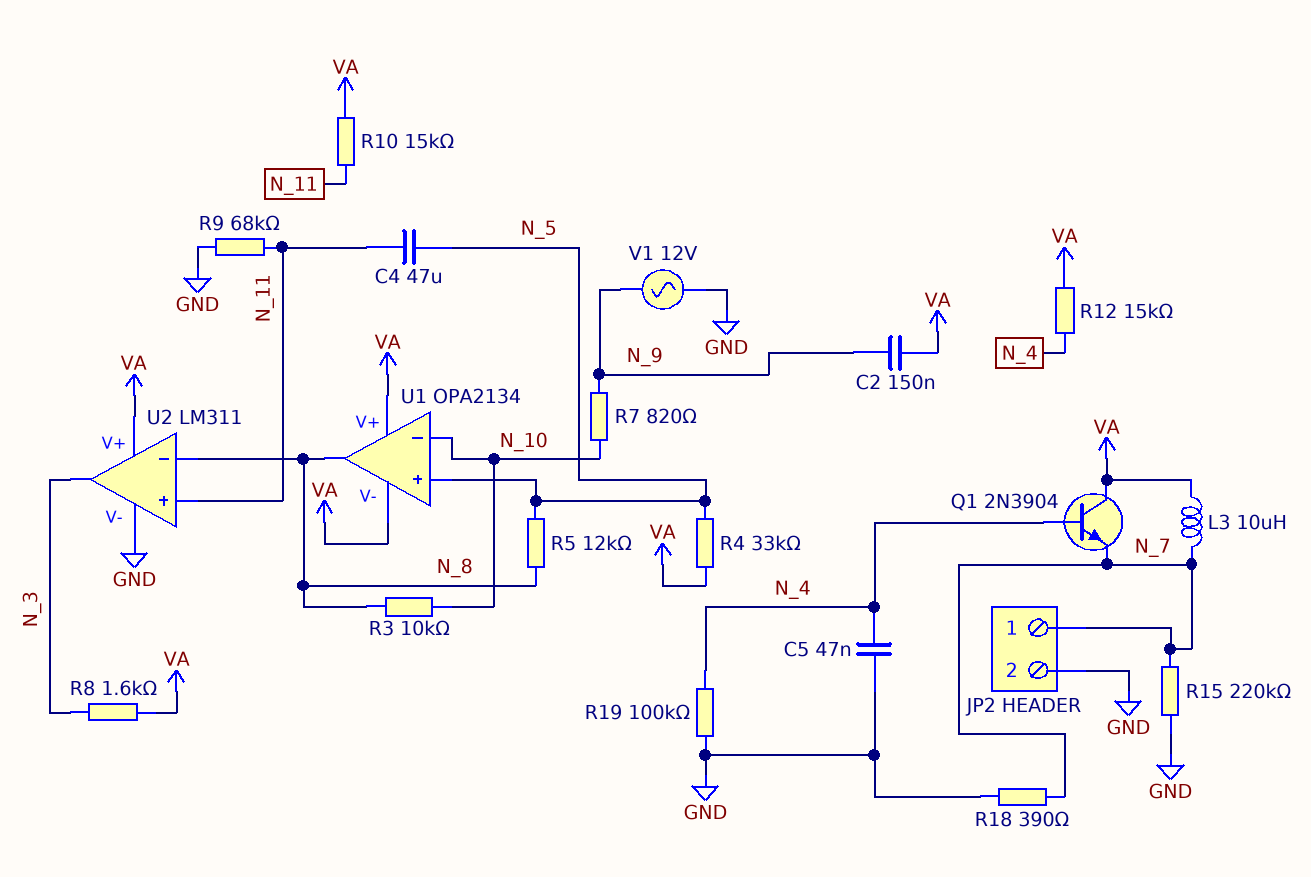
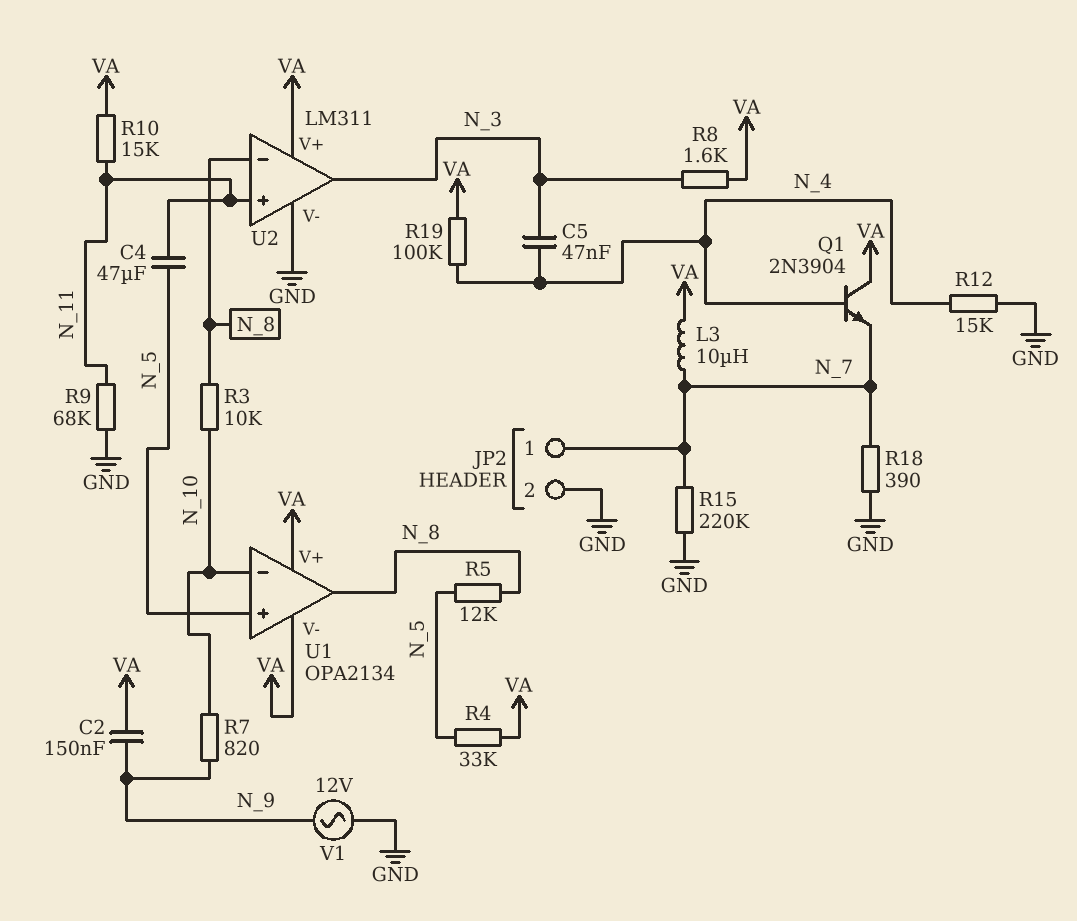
C5: 47nF (GND, N_4) -> 47nF (N_3, N_4)
R12: 15k (N_4, VA) -> 15k (GND, N_4)
R19: 100k (GND, N_4) -> 100k (N_4, VA)

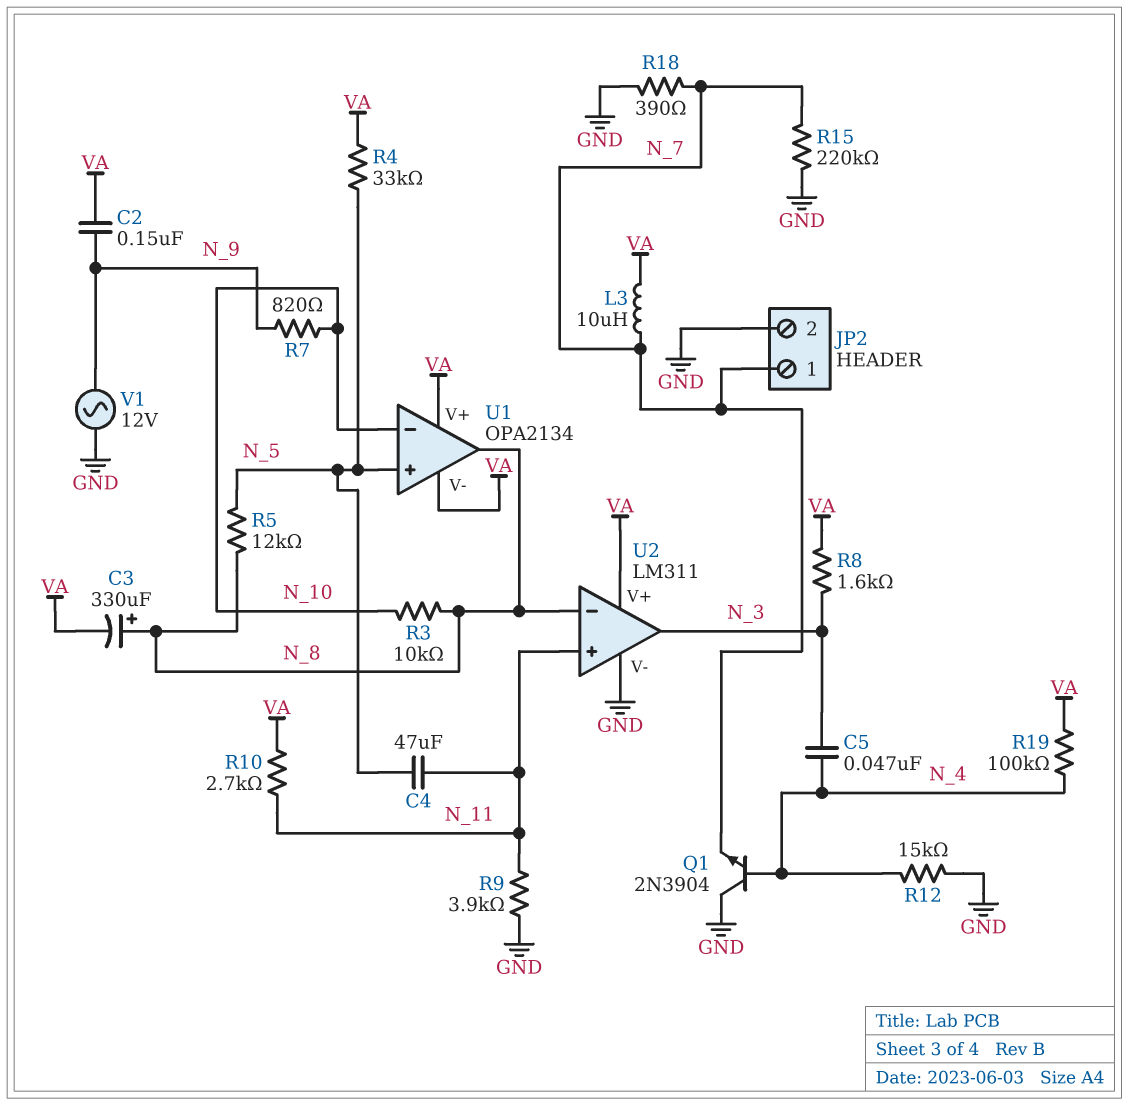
C3: none -> 330uF (plus N_8, minus VA)
Q1: NPN 2N3904 (B N_4, C VA, E N_7) -> NPN 2N3904 (B N_4, C GND, E N_7)
R9: 68k (GND, N_11) -> 3.9k (GND, N_11)
R10: 15k (N_11, VA) -> 2.7k (N_11, VA)

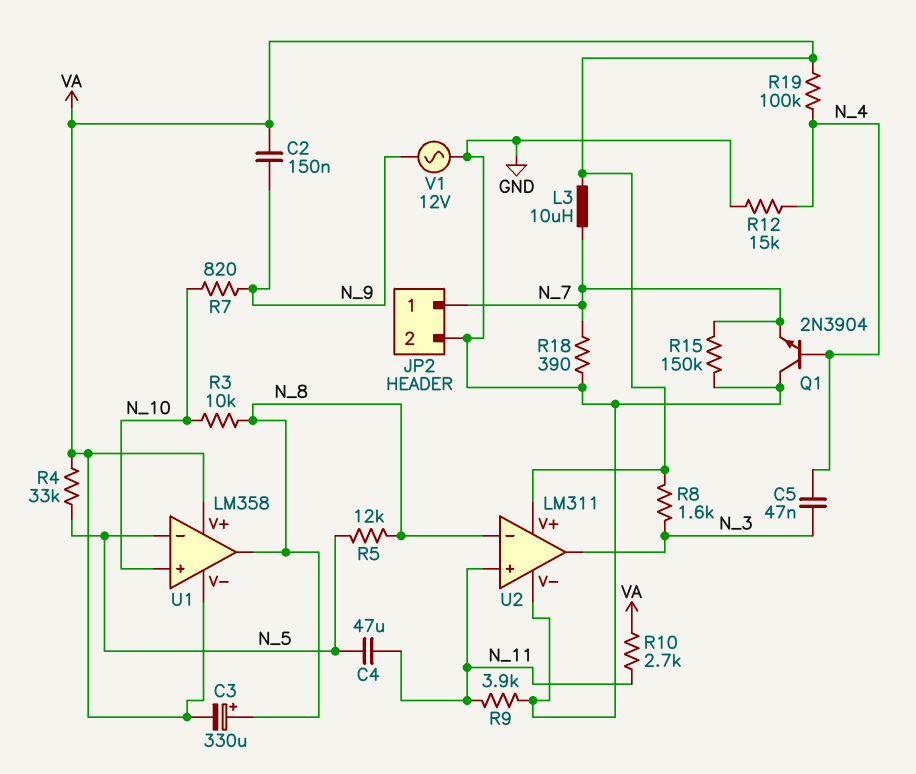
R15: 220k (GND, N_7) -> 150k (GND, N_7)
U1: OPA2134 -> LM358
U1 pin in+: N_5 -> N_10
U1 pin in-: N_10 -> N_5

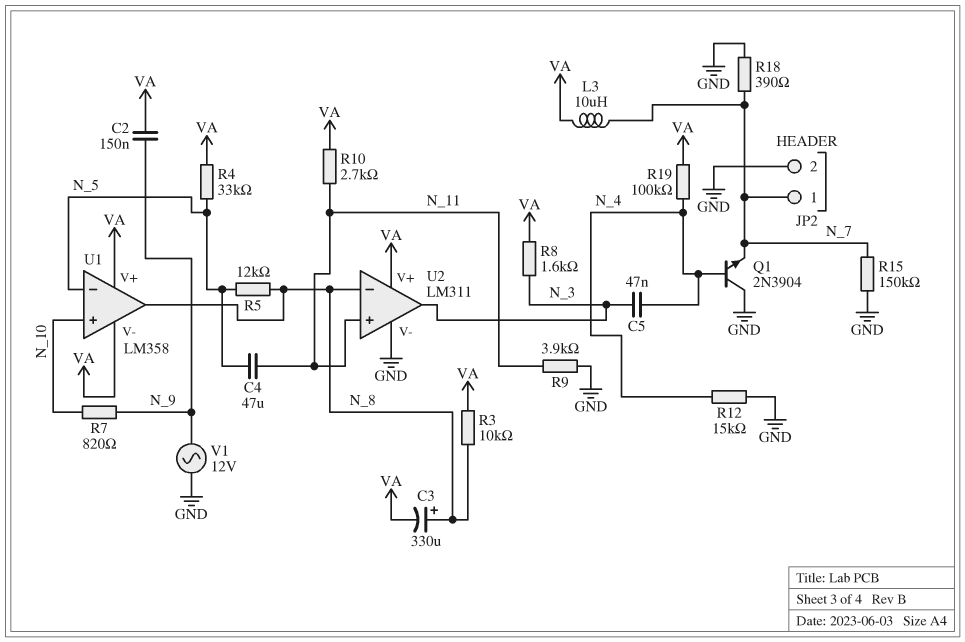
R3: 10k (N_8, N_10) -> 10k (N_8, VA)

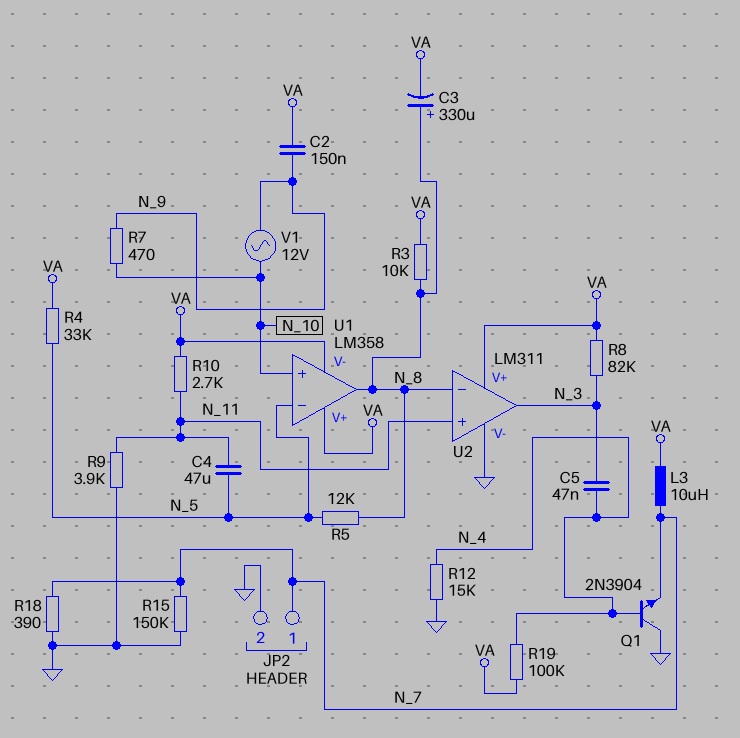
R7: 820 (N_9, N_10) -> 470 (N_9, N_10)
R8: 1.6k (N_3, VA) -> 82k (N_3, VA)
V1: AC 12V (GND, N_9) -> AC 12V (N_9, N_10)

